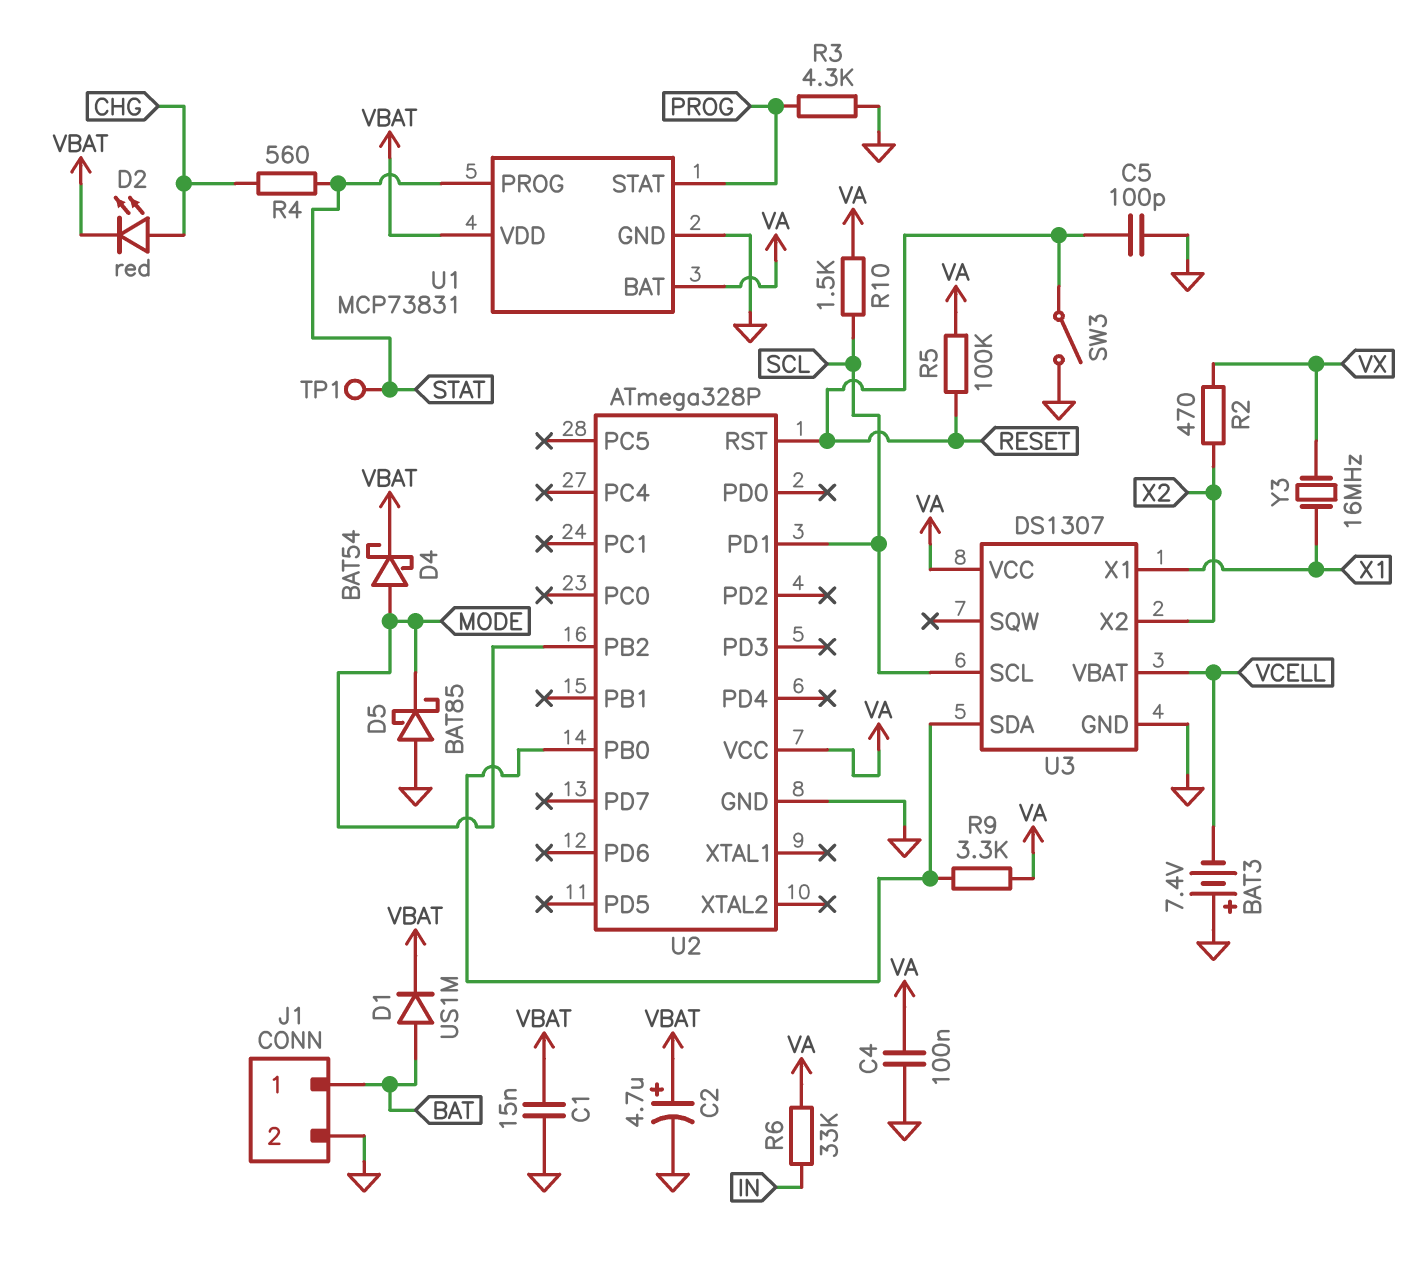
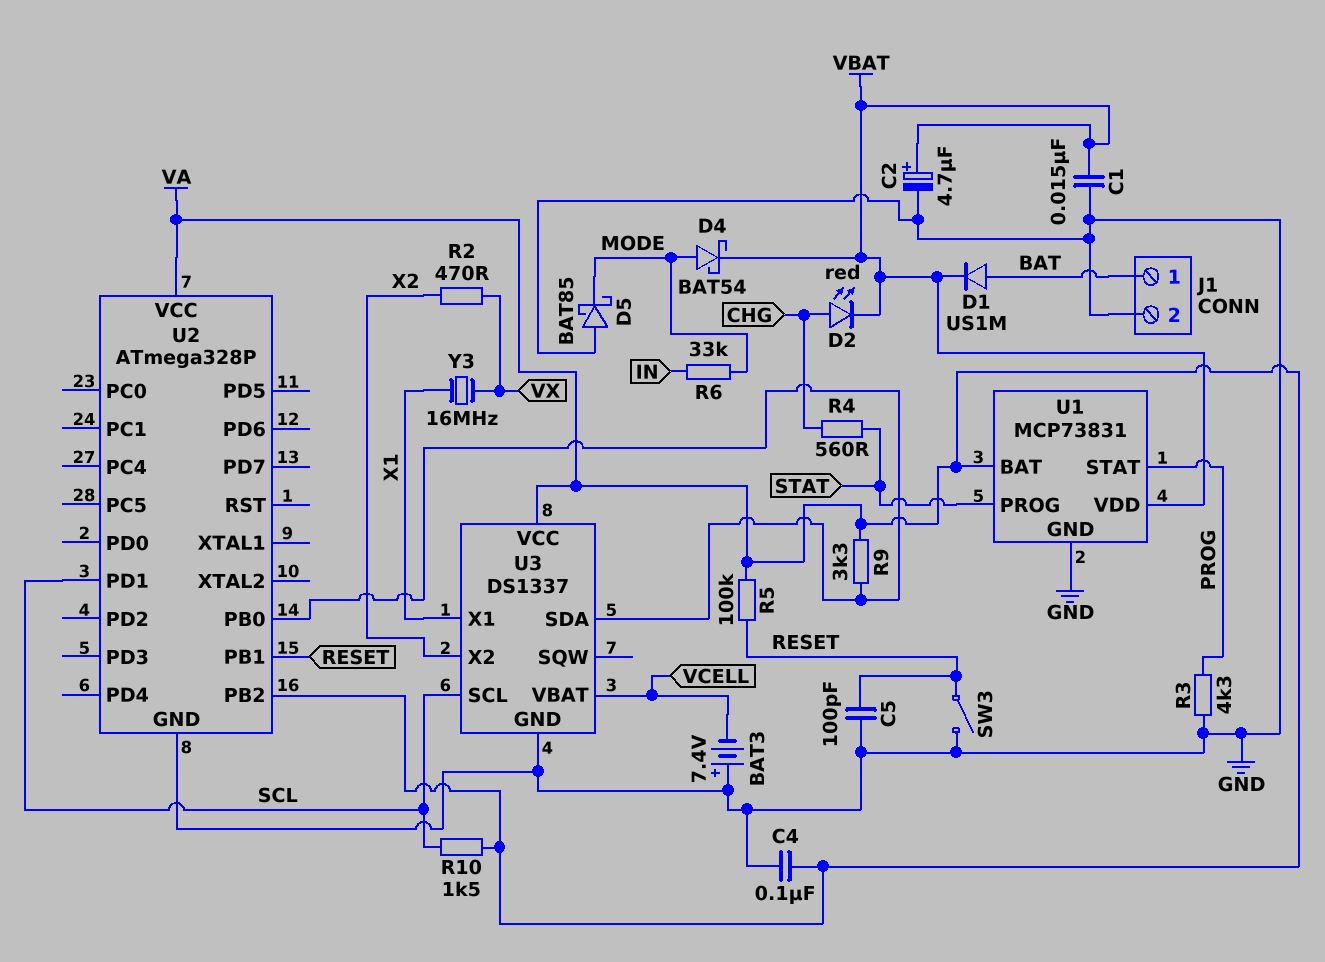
R6: 33k (IN, VA) -> 33k (IN, MODE)
TP1: test point (STAT) -> none
U2 pin PB1: none -> RESET
U2 pin PB2: MODE -> VA
U2 pin RST: RESET -> none
U3: DS1307 -> DS1337

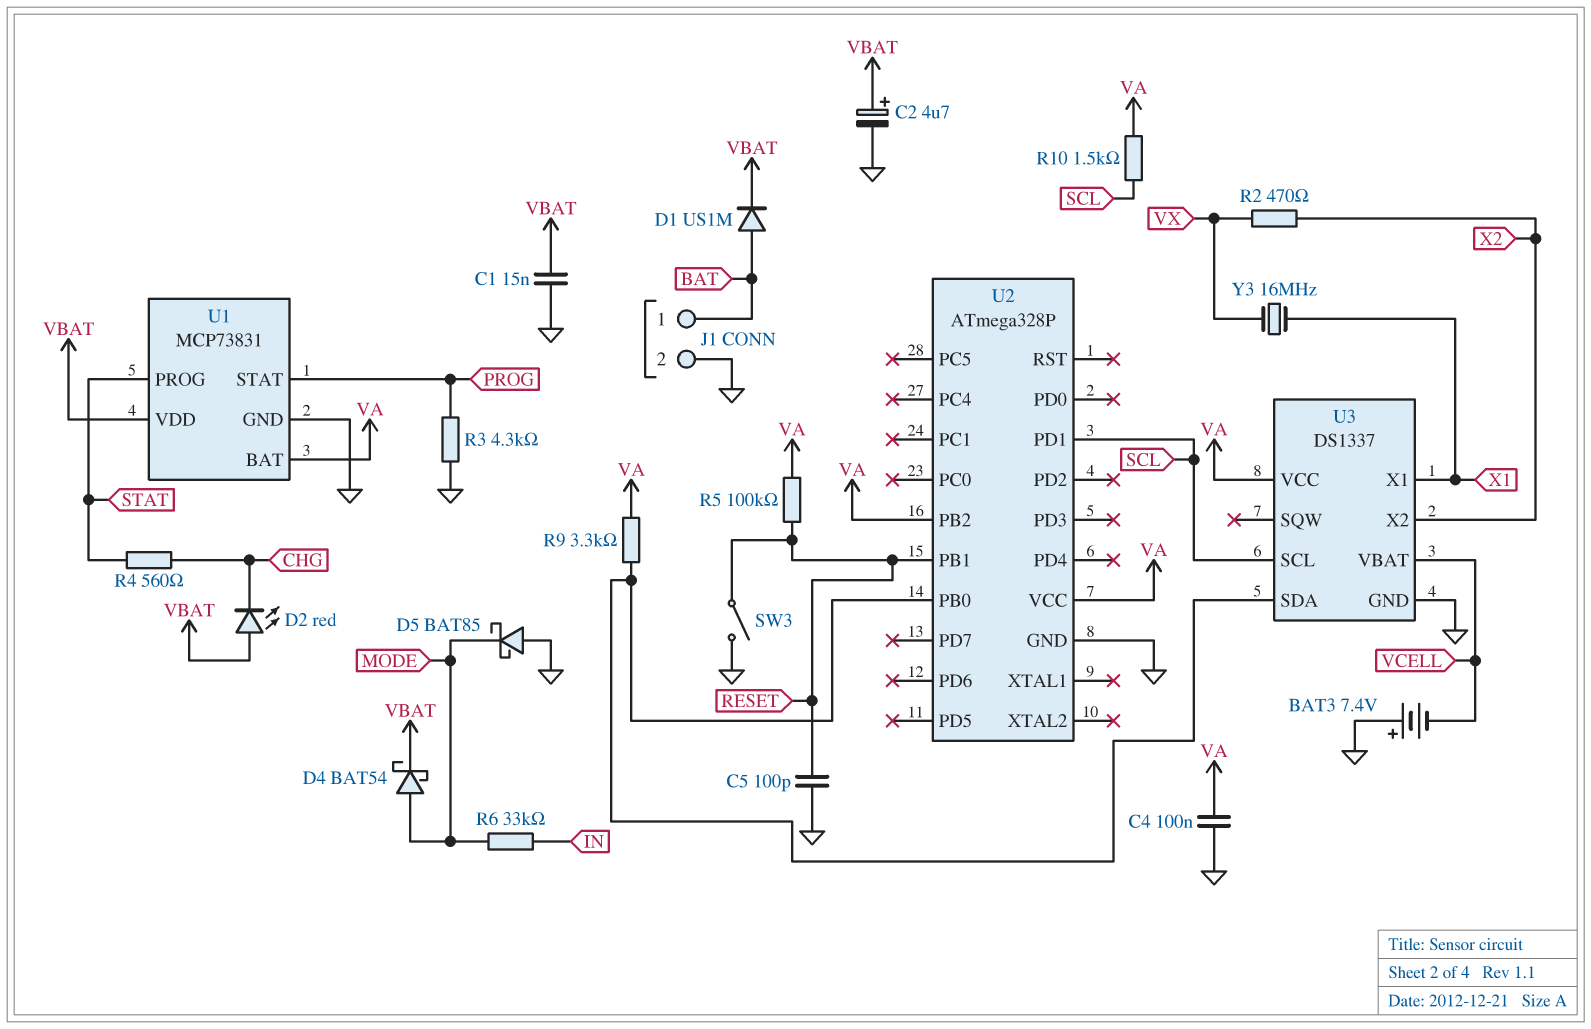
D2: LED red (A CHG, K VBAT) -> LED red (A VBAT, K CHG)

